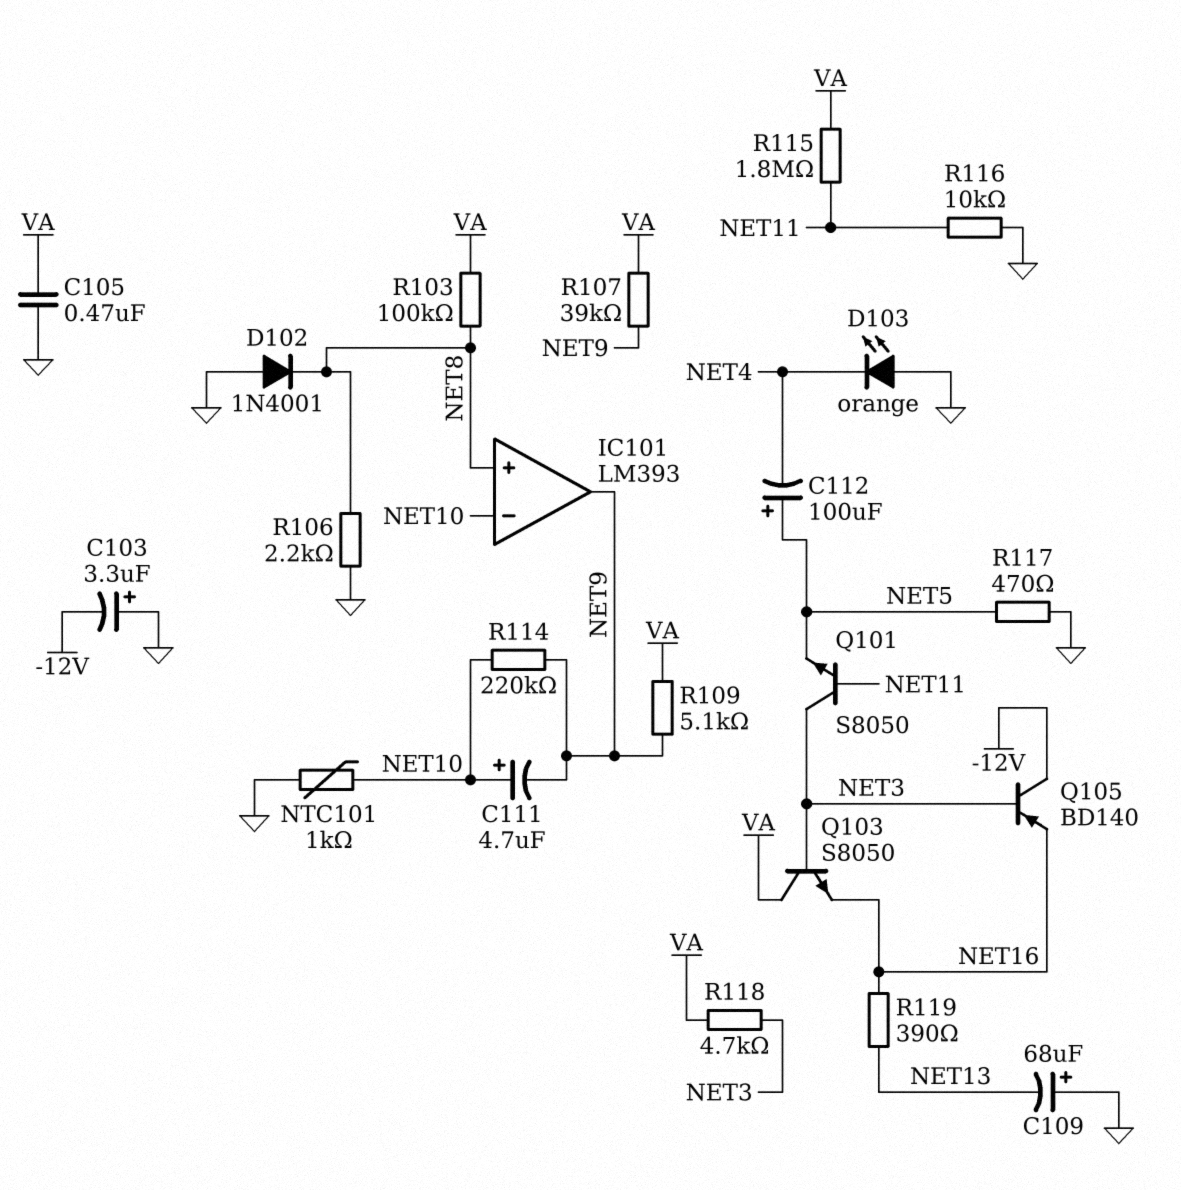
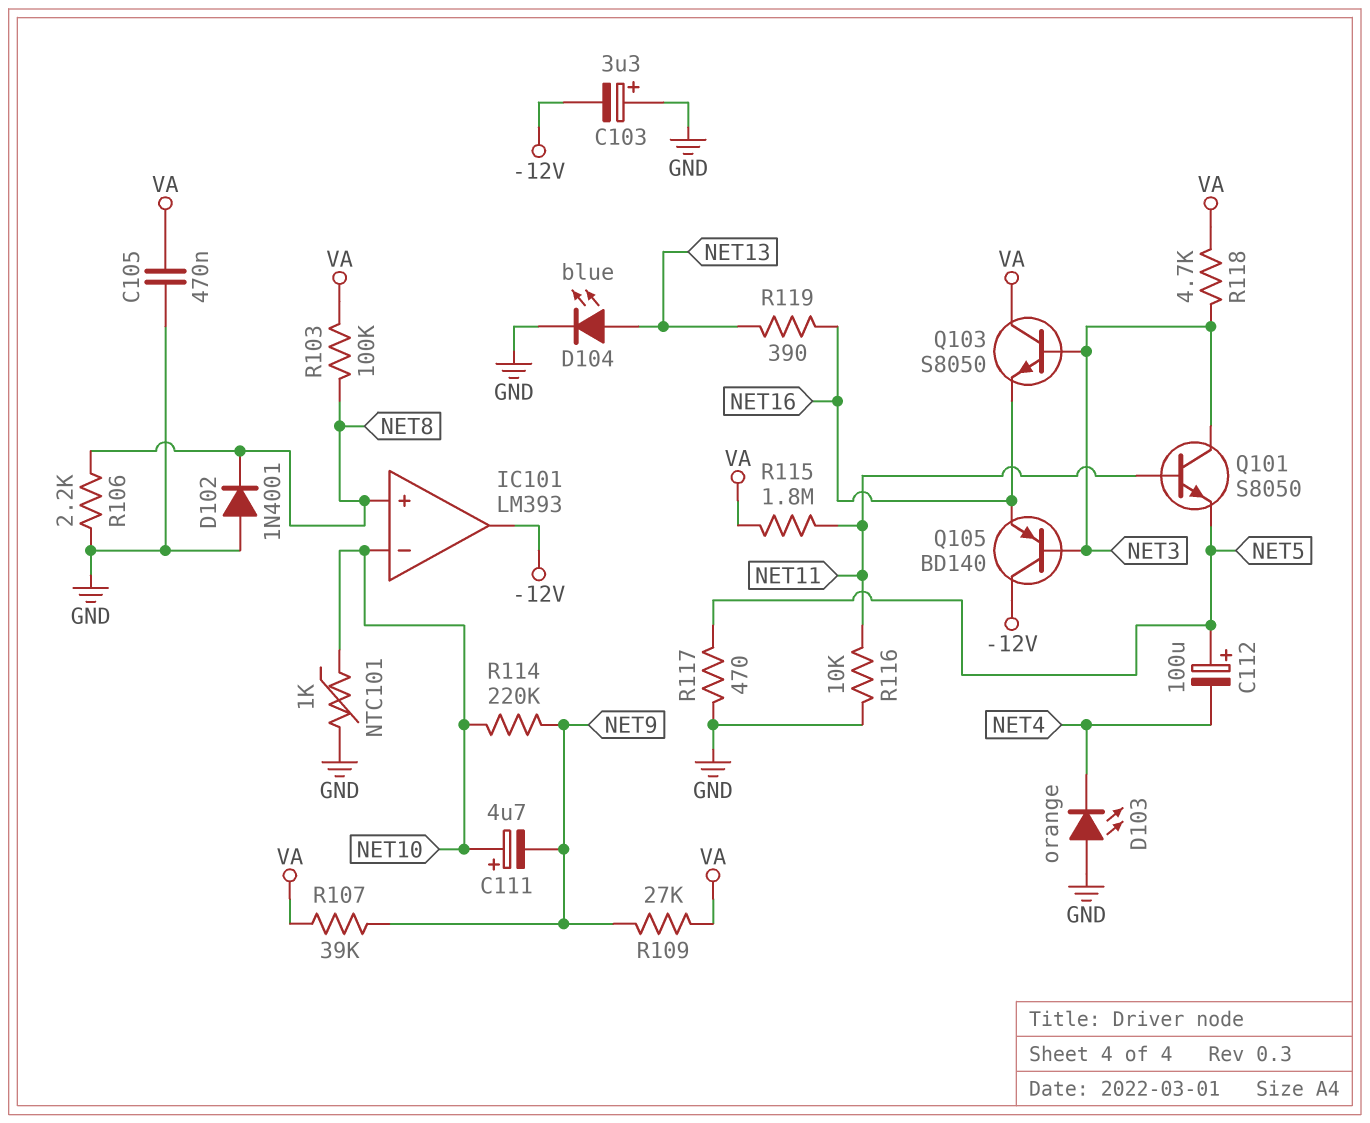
C109: 68uF (plus GND, minus NET13) -> none
D104: none -> LED blue (A NET13, K GND)
IC101 pin out: NET9 -> -12V
R109: 5.1k (NET9, VA) -> 27k (NET9, VA)

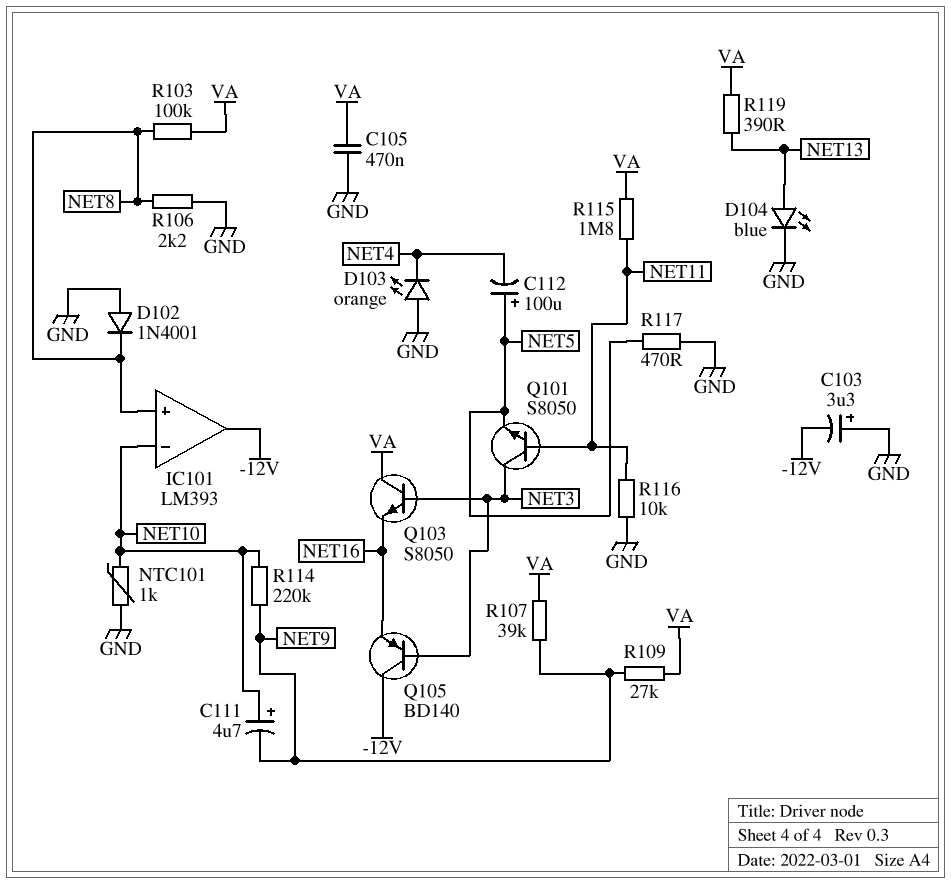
R118: 4.7k (NET3, VA) -> none
R119: 390 (NET13, NET16) -> 390 (NET13, VA)

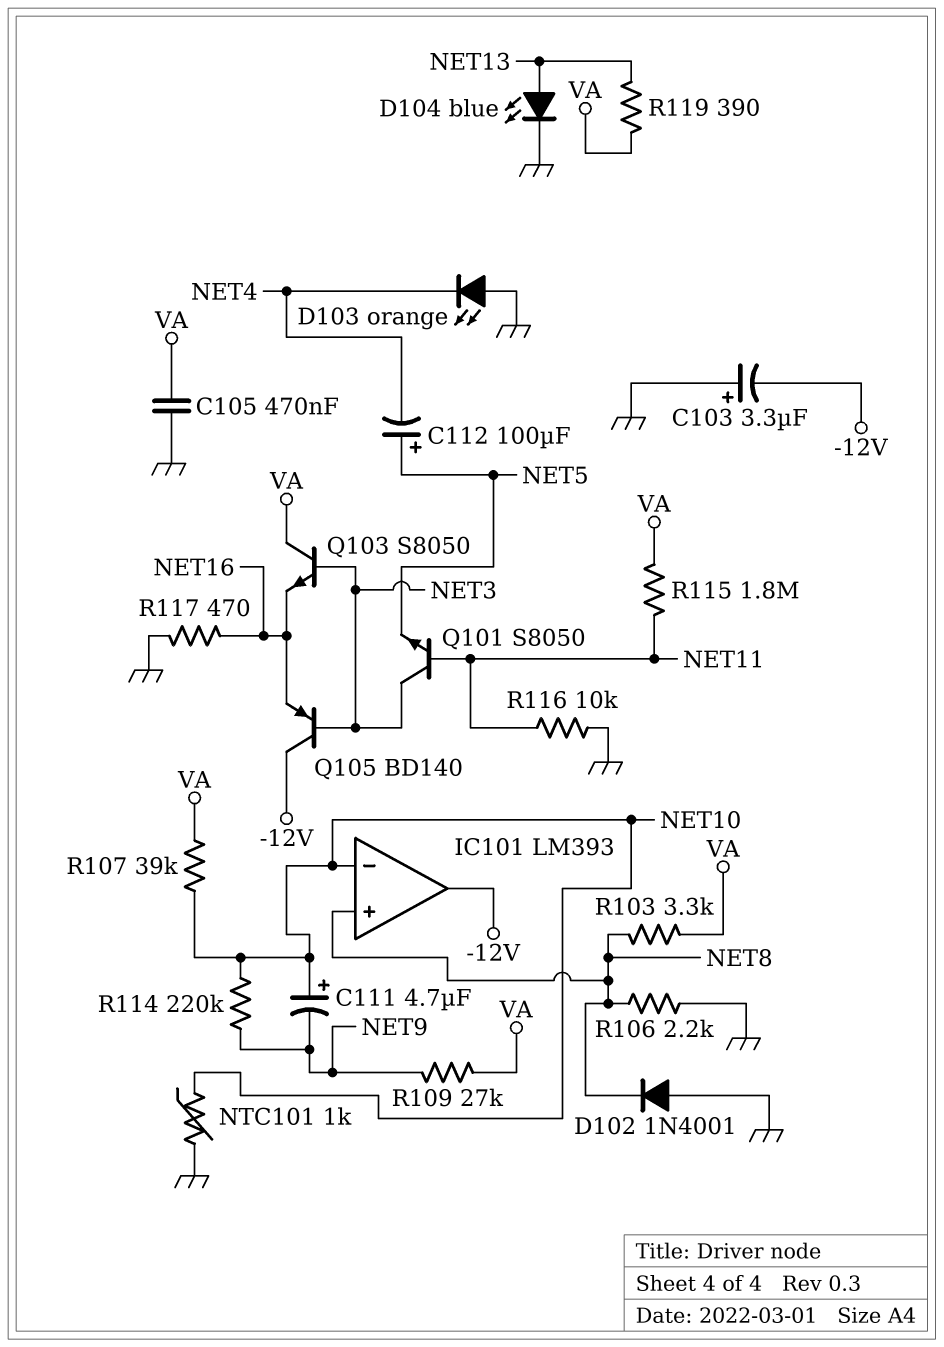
R103: 100k (NET8, VA) -> 3.3k (NET8, VA)
R107: 39k (NET9, VA) -> 39k (NET10, VA)
R117: 470 (GND, NET5) -> 470 (GND, NET16)

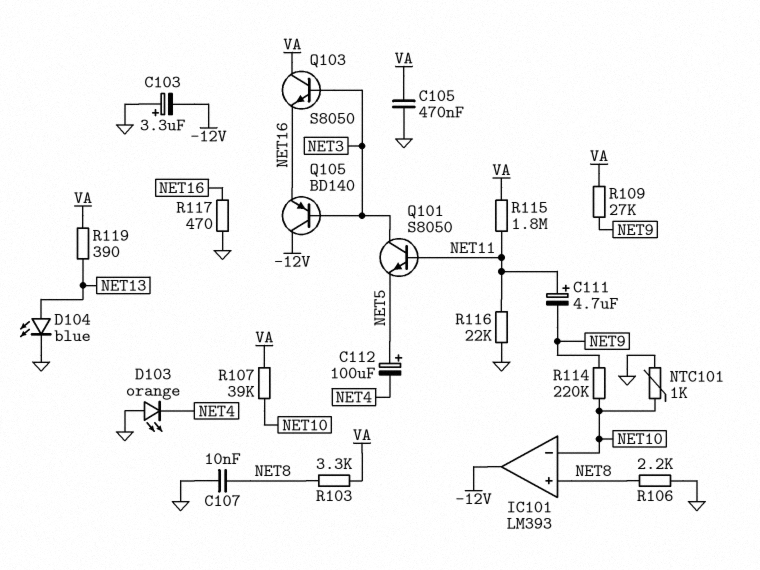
C107: none -> 10nF (GND, NET8)
C111: 4.7uF (plus NET10, minus NET9) -> 4.7uF (plus NET11, minus NET9)
D102: diode 1N4001 (A GND, K NET8) -> none
R116: 10k (GND, NET11) -> 22k (GND, NET11)

